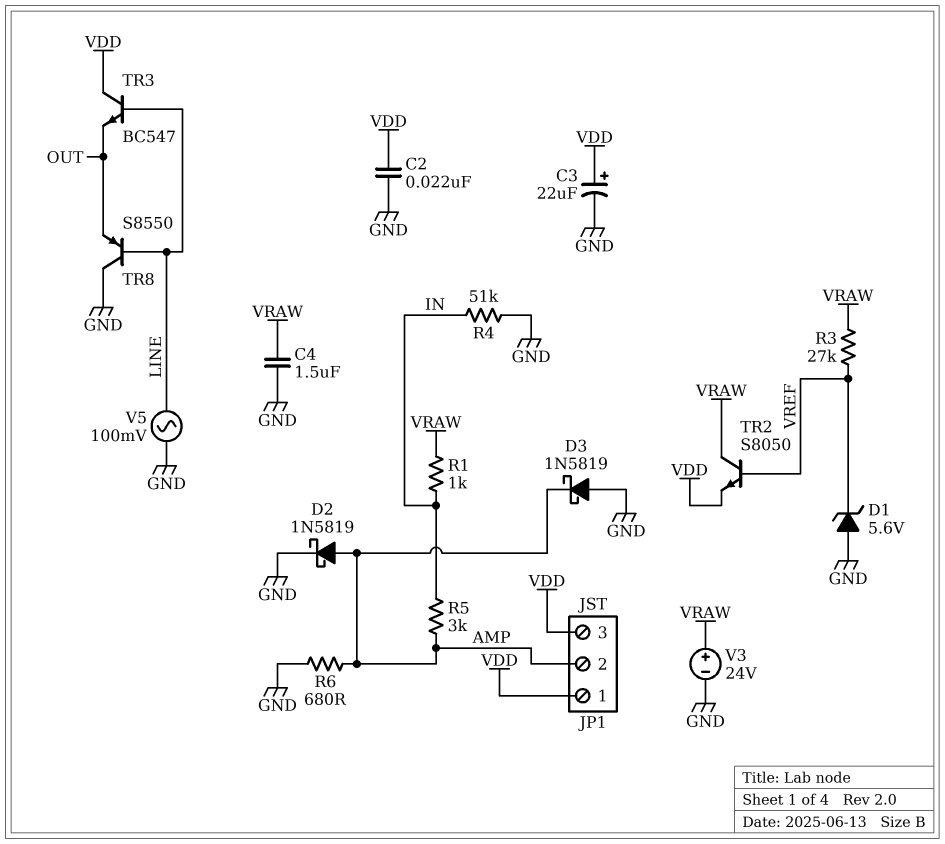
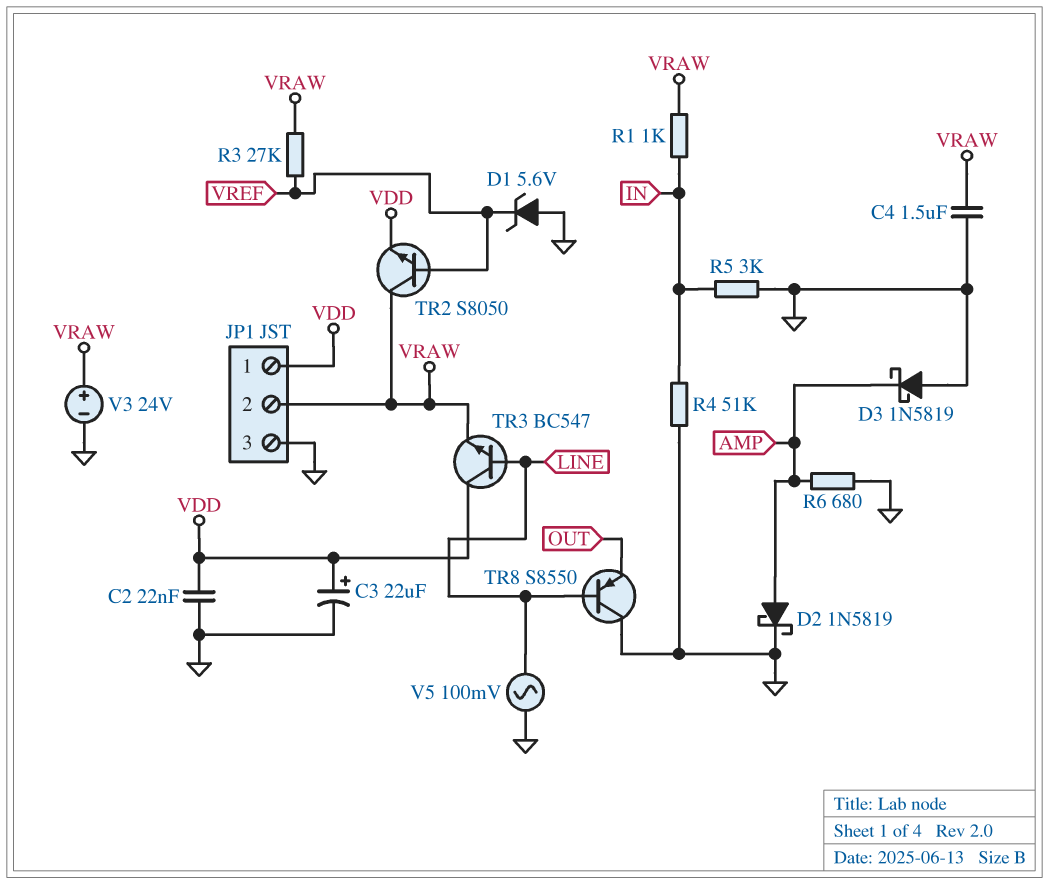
JP1 pin 2: AMP -> VRAW
JP1 pin 3: VDD -> GND
R5: 3k (AMP, IN) -> 3k (GND, IN)
TR3: NPN BC547 (B LINE, C VDD, E OUT) -> NPN BC547 (B LINE, C VDD, E VRAW)

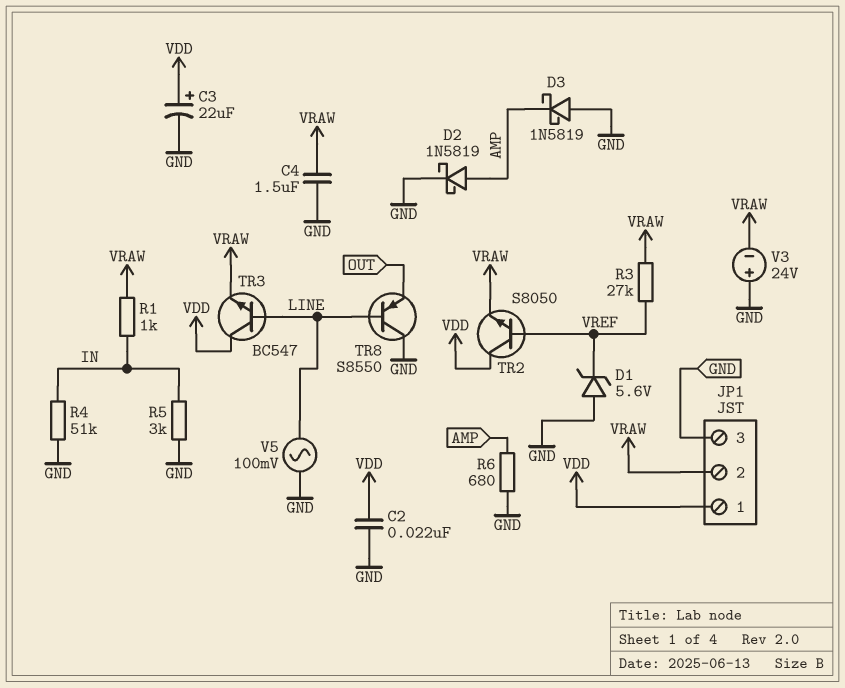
TR2: NPN S8050 (B VREF, C VRAW, E VDD) -> NPN S8050 (B VREF, C VDD, E VRAW)
V3: 24V (plus VRAW, minus GND) -> 24V (plus GND, minus VRAW)

